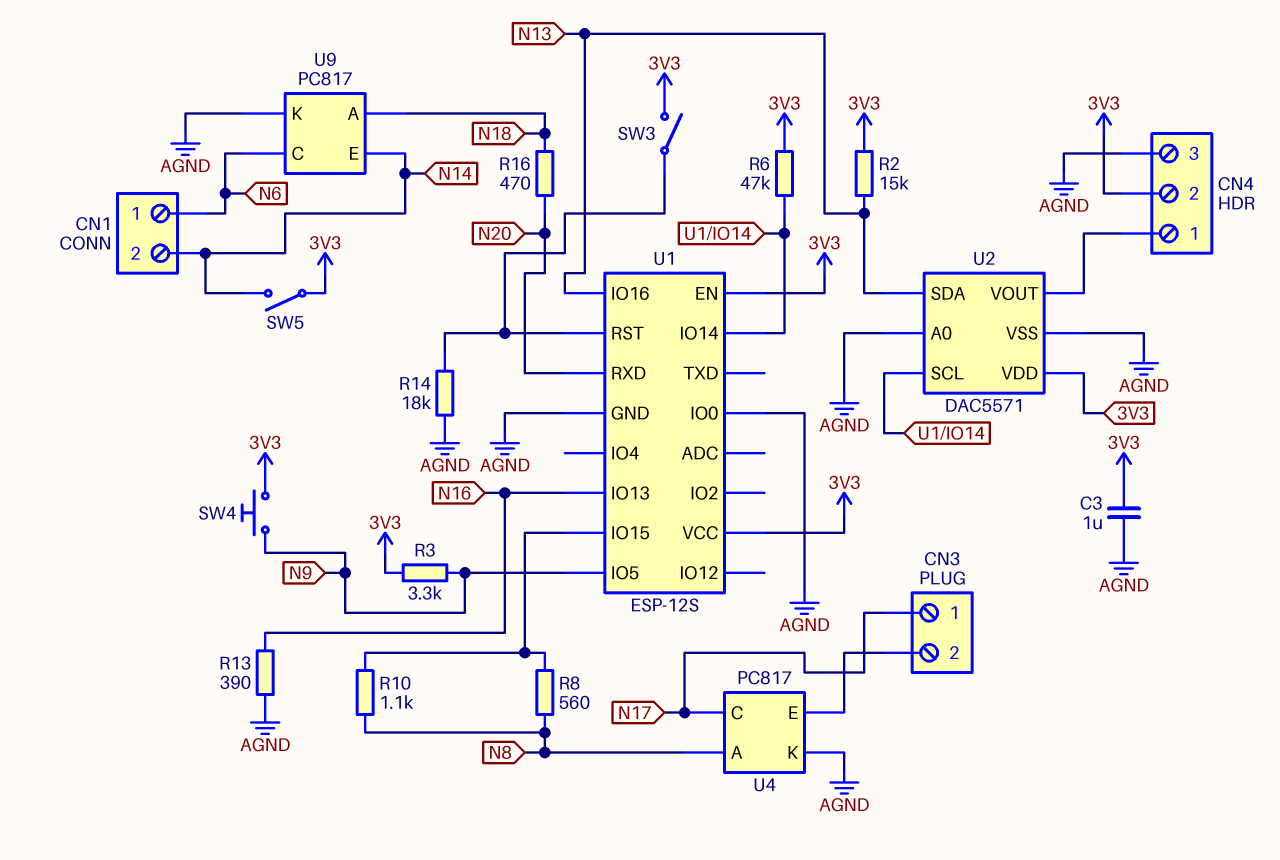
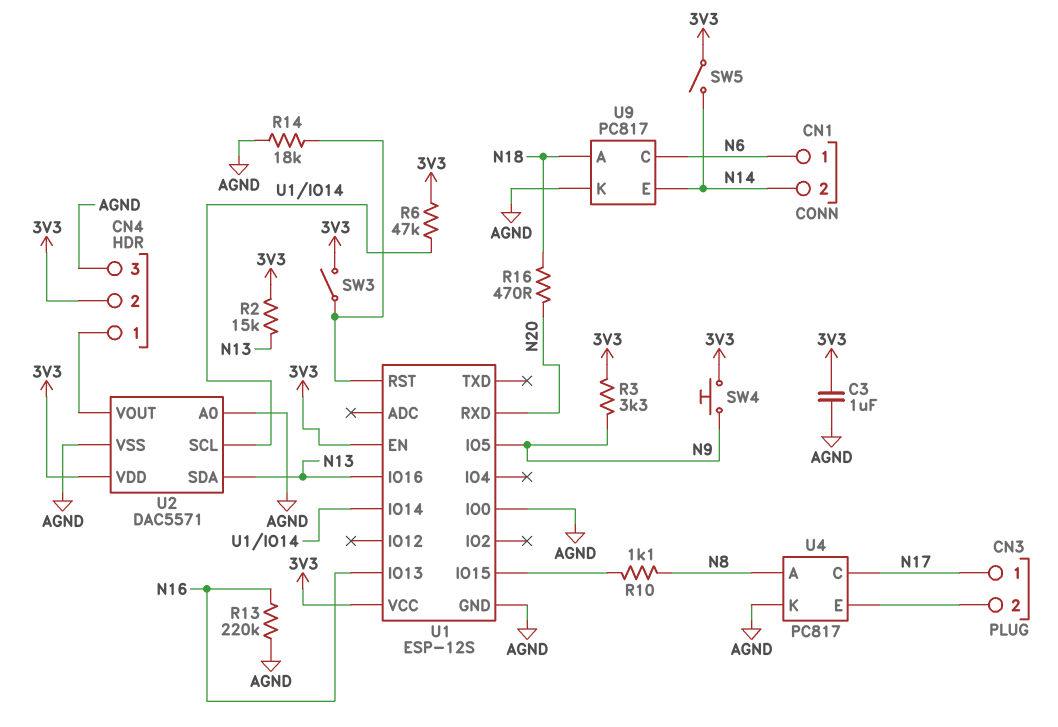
R8: 560 (N8, U1/IO15) -> none
R13: 390 (AGND, N16) -> 220k (AGND, N16)

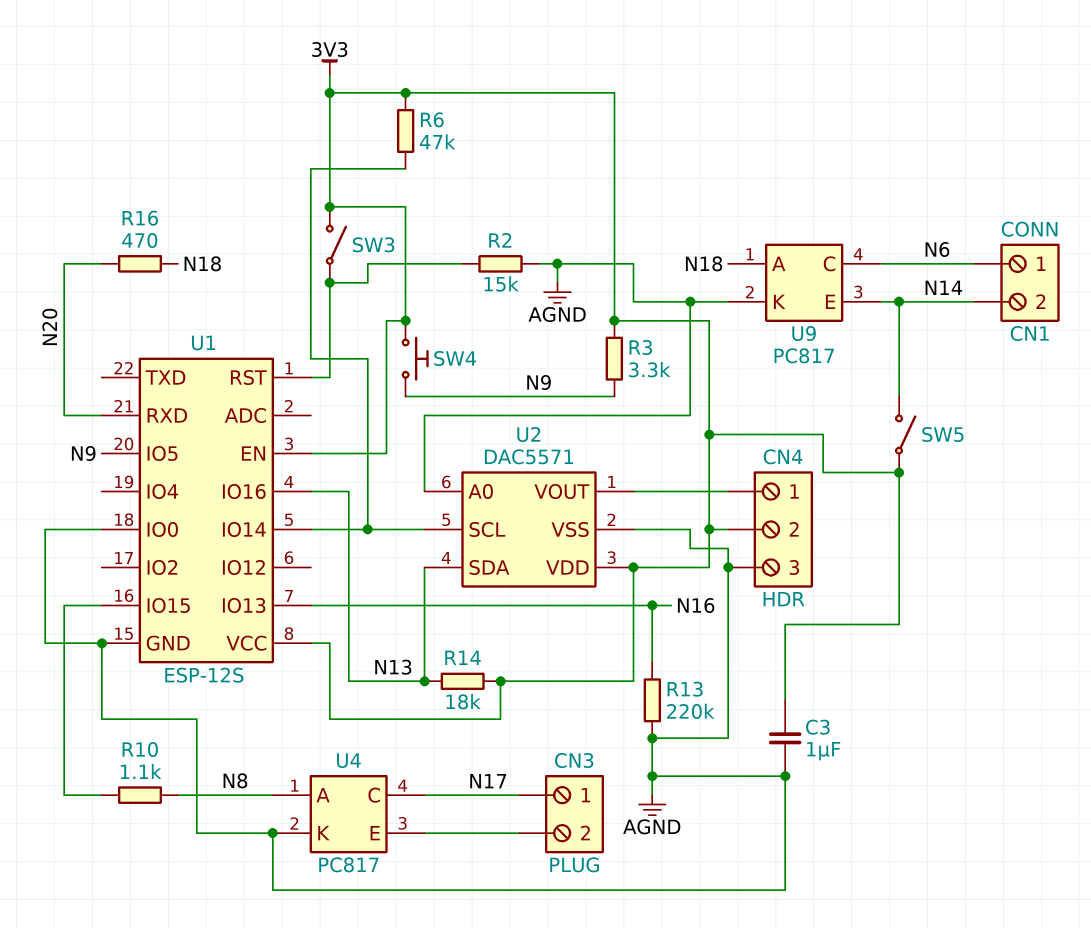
R2: 15k (3V3, N13) -> 15k (AGND, U1/RST)
R14: 18k (AGND, U1/RST) -> 18k (3V3, N13)

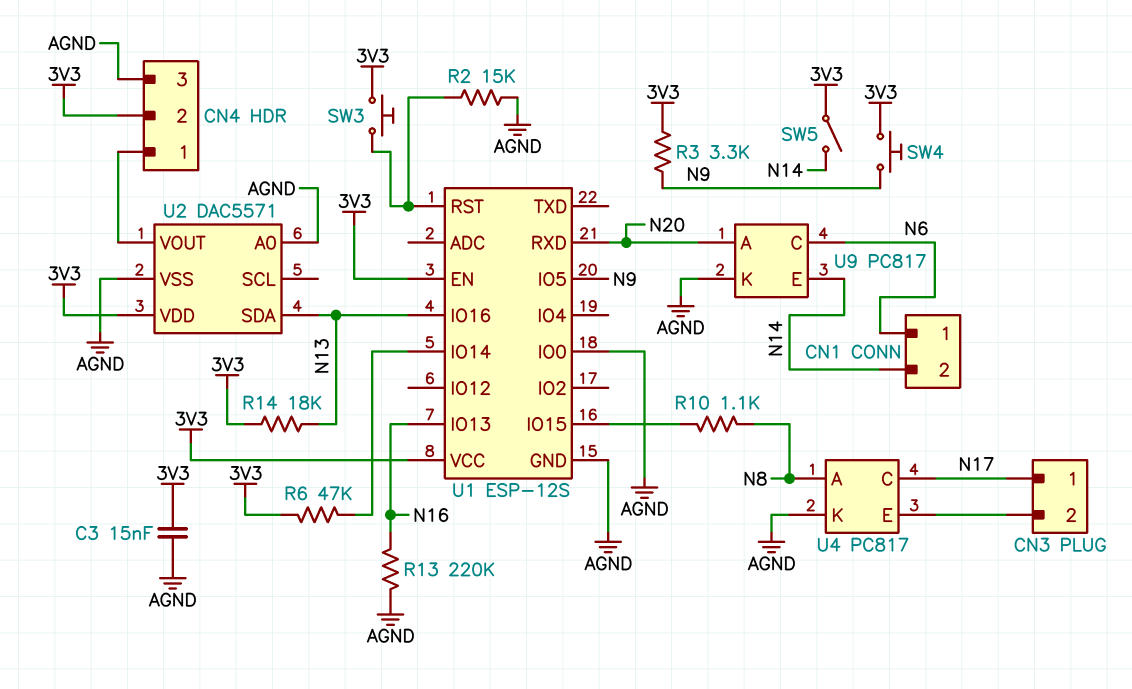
C3: 1uF (3V3, AGND) -> 15nF (3V3, AGND)
R16: 470 (N18, N20) -> none
SW3: switch (3V3, U1/RST) -> button (3V3, U1/RST)
U2 pin SCL: U1/IO14 -> none
U9 pin A: N18 -> N20

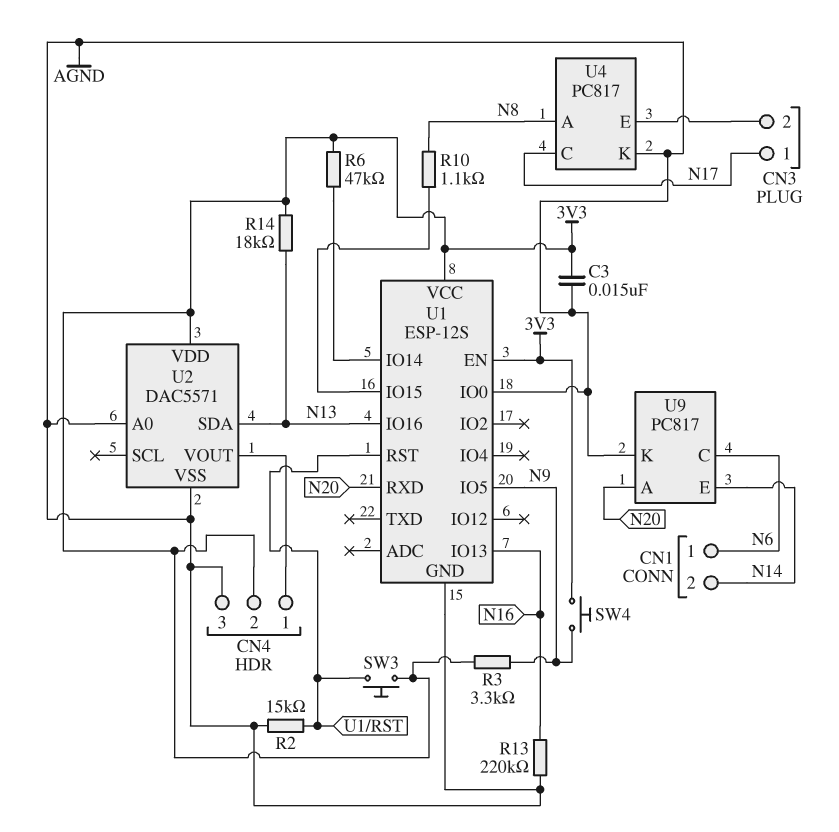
SW5: switch (3V3, N14) -> none

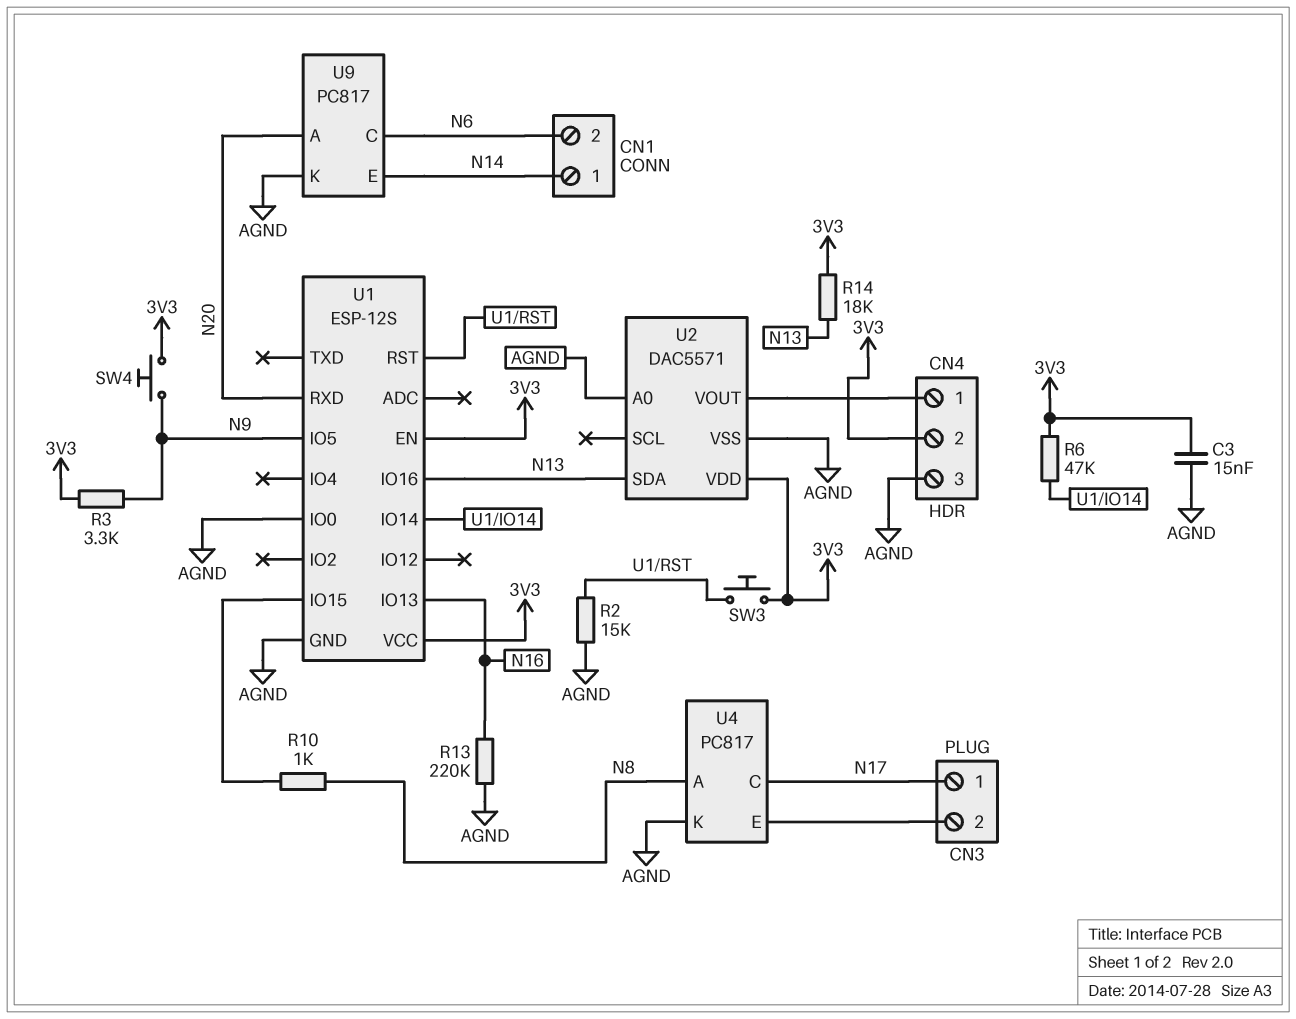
CN1 pin 1: N6 -> N14
CN1 pin 2: N14 -> N6
R10: 1.1k (N8, U1/IO15) -> 1k (N8, U1/IO15)

